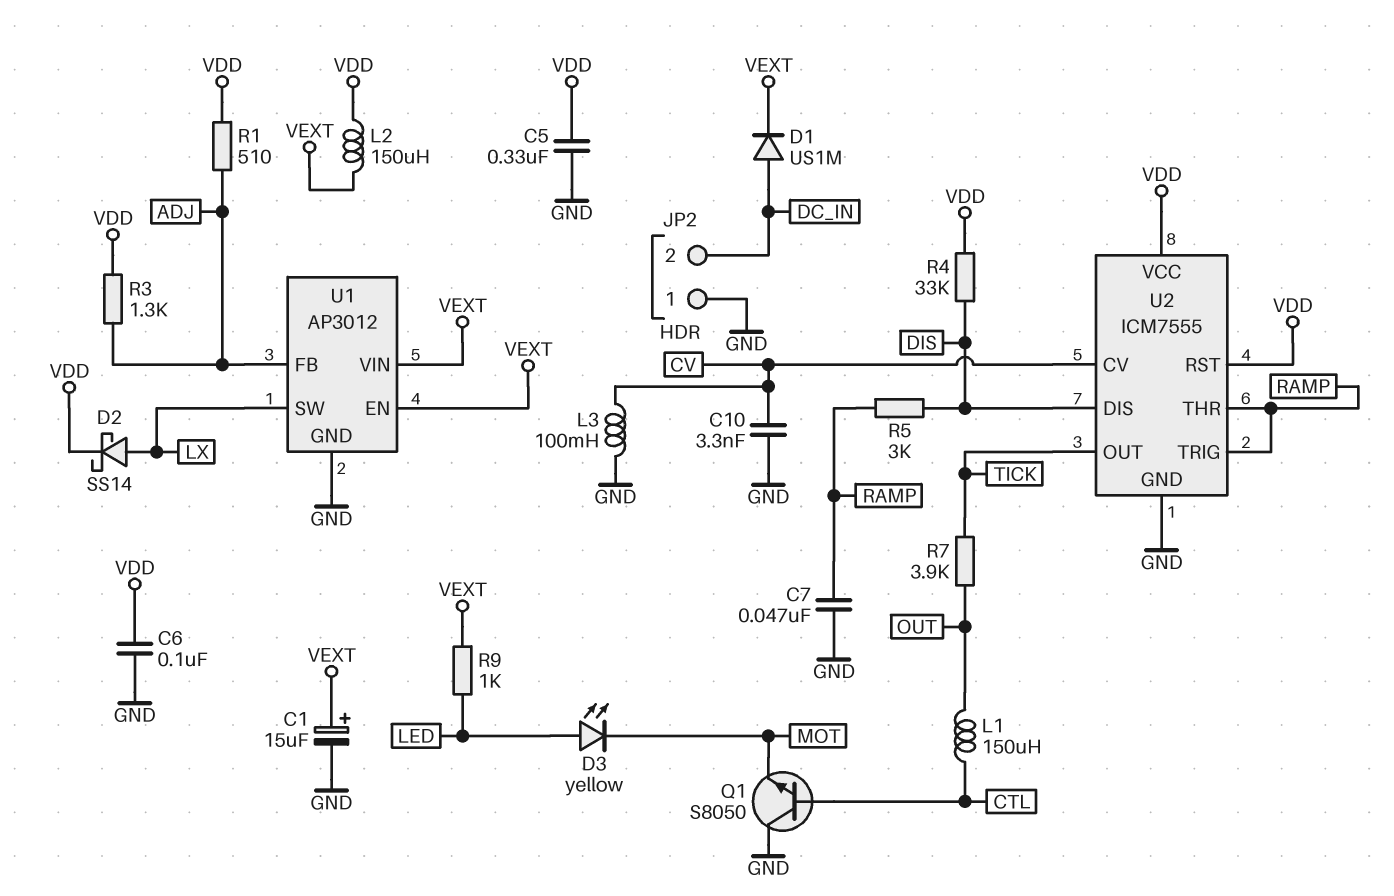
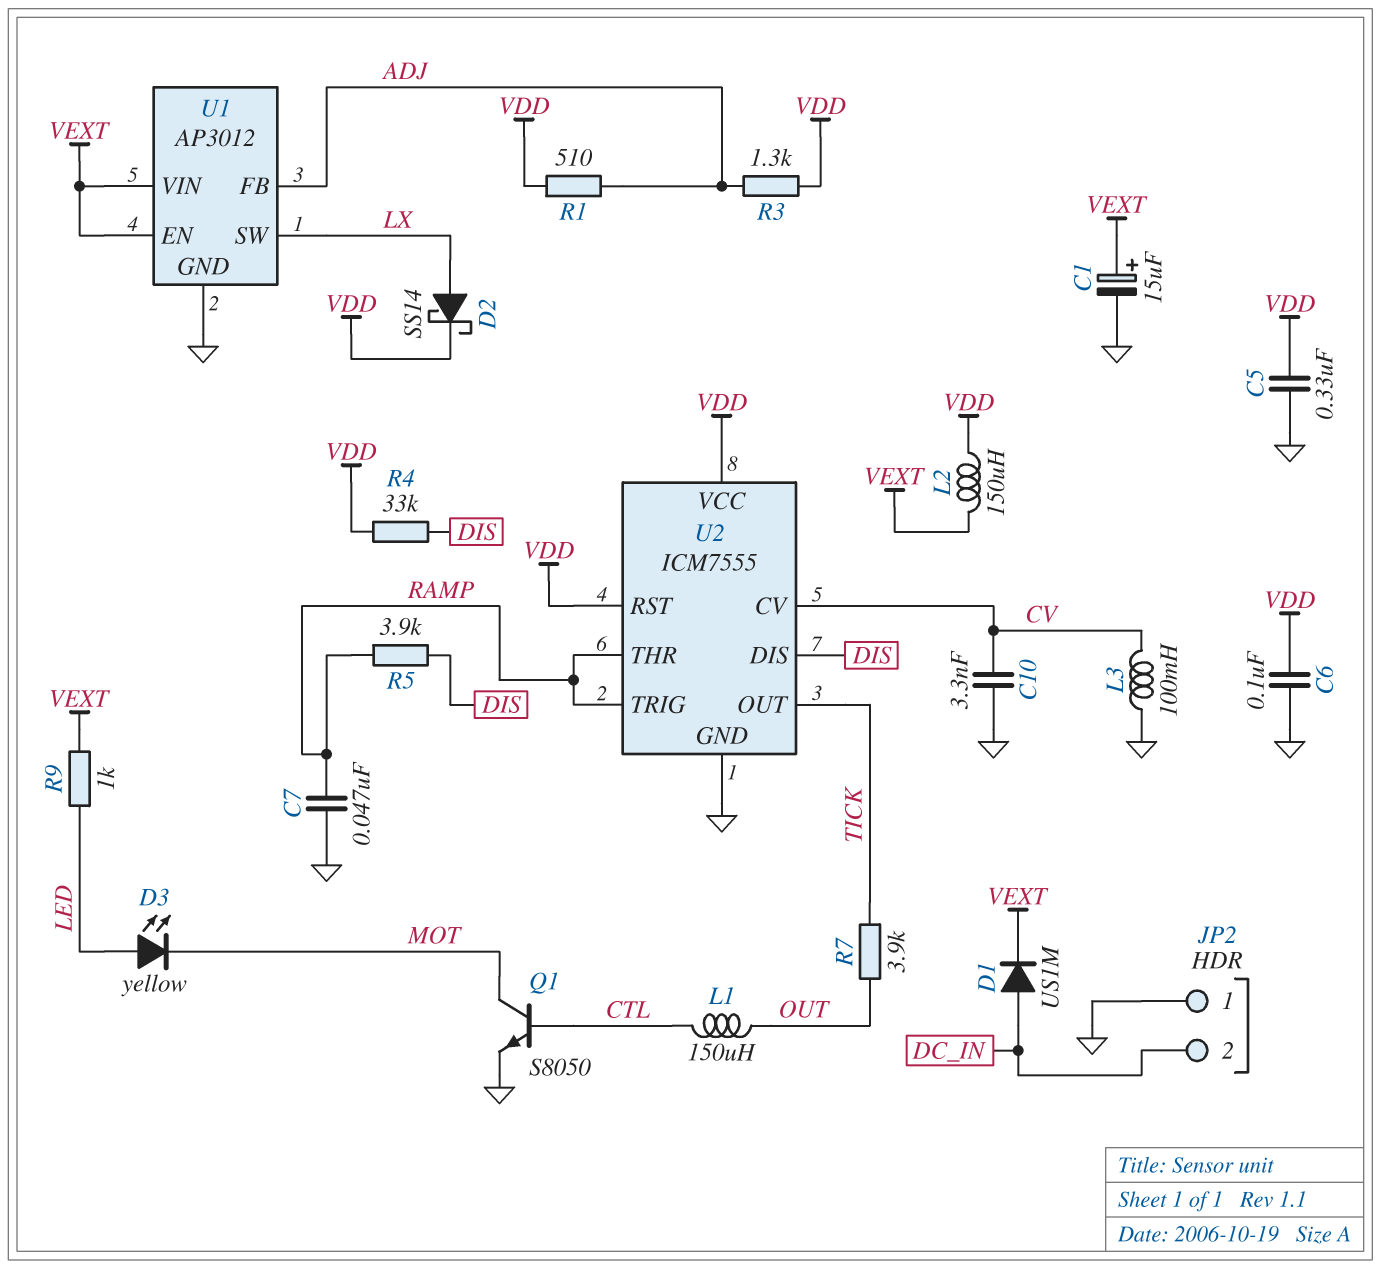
Q1: NPN S8050 (B CTL, C GND, E MOT) -> NPN S8050 (B CTL, C MOT, E GND)
R5: 3k (DIS, RAMP) -> 3.9k (DIS, RAMP)

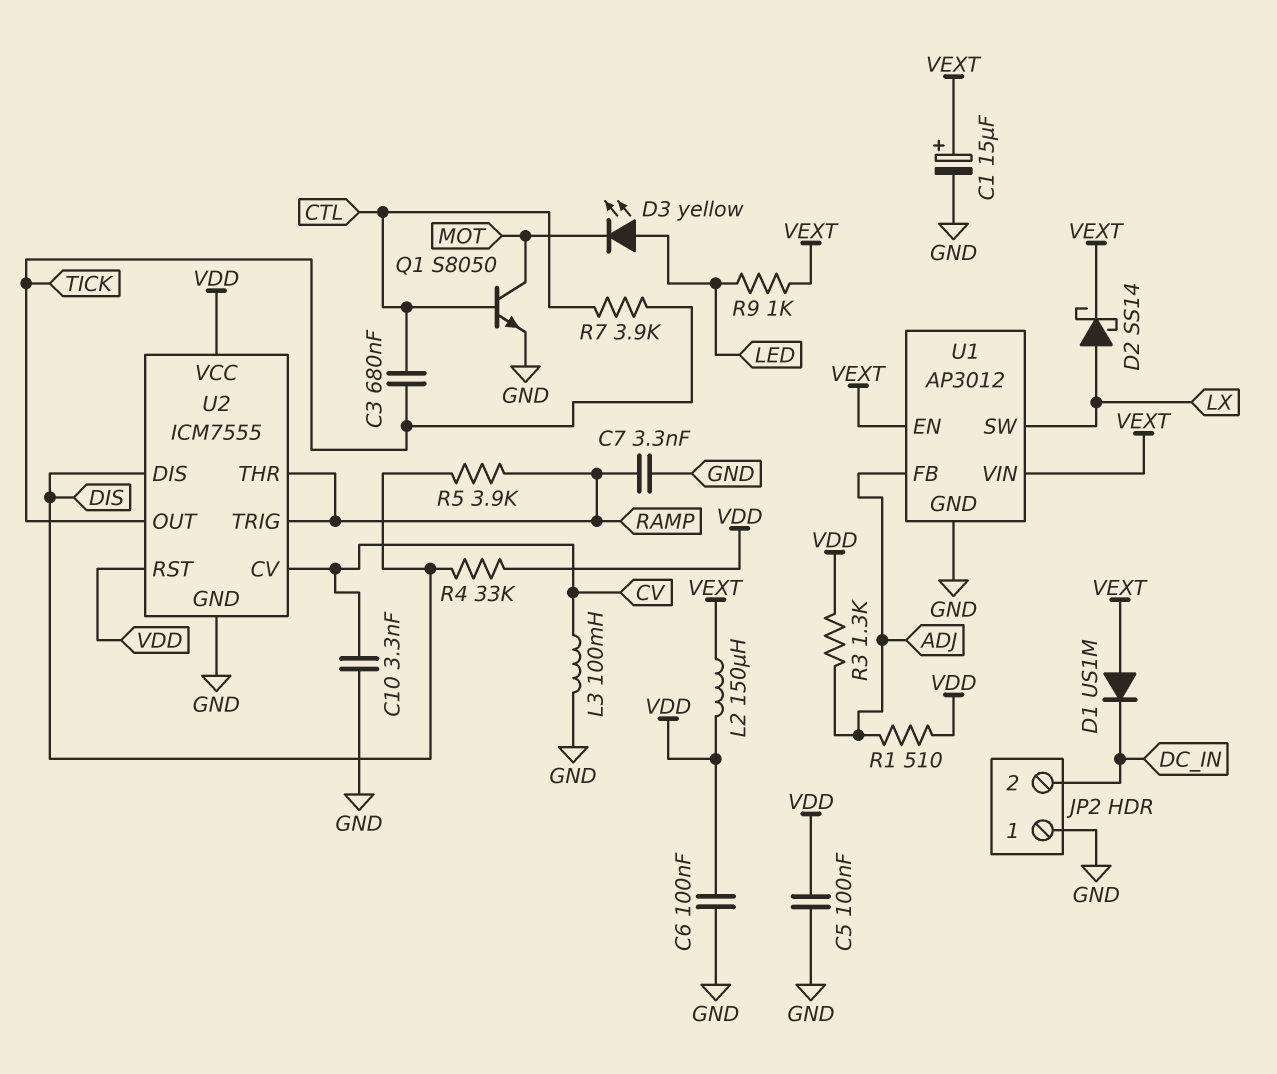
C3: none -> 680nF (CTL, TICK)
C5: 330nF (GND, VDD) -> 100nF (GND, VDD)
C7: 47nF (GND, RAMP) -> 3.3nF (GND, RAMP)
D1: diode US1M (A DC_IN, K VEXT) -> diode US1M (A VEXT, K DC_IN)
D2: schottky SS14 (A LX, K VDD) -> schottky SS14 (A LX, K VEXT)
L1: 150uH (CTL, OUT) -> none
R7: 3.9k (OUT, TICK) -> 3.9k (CTL, TICK)

